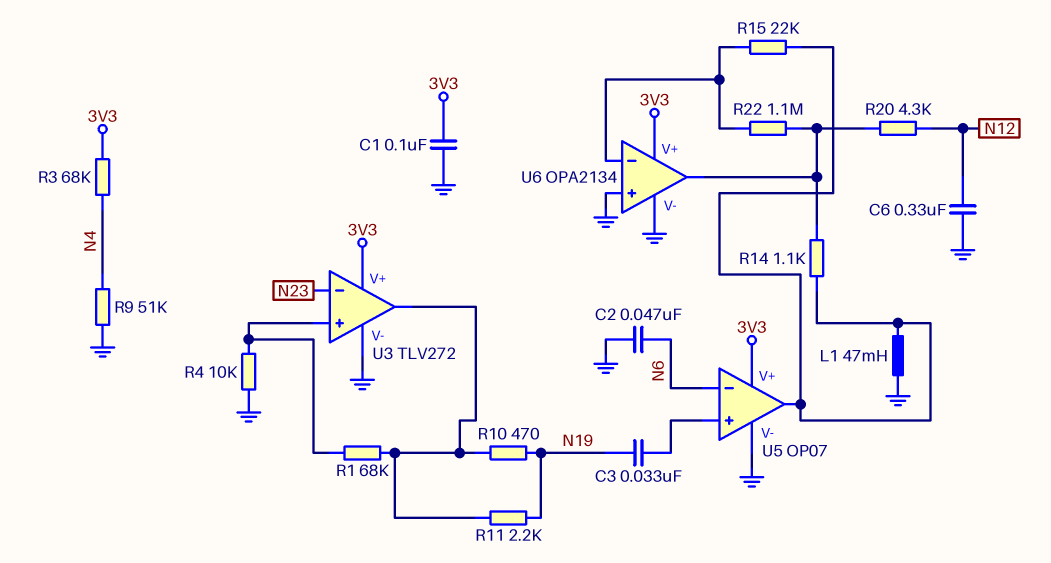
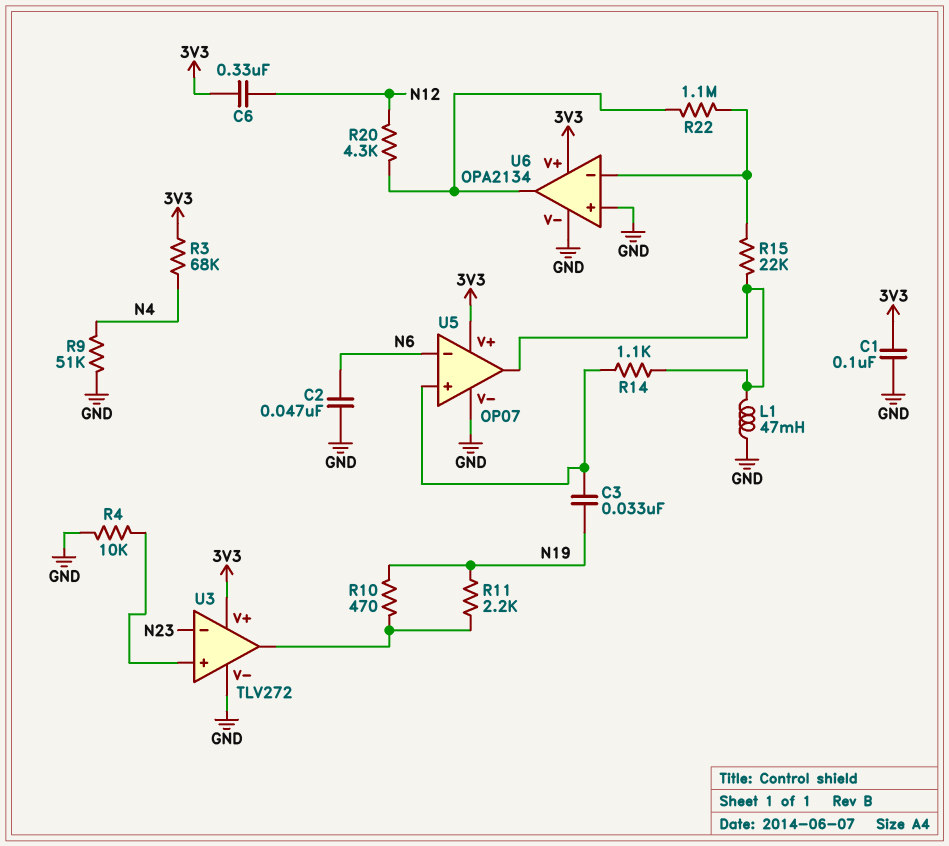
C6: 330nF (GND, N12) -> 330nF (3V3, N12)
R1: 68k (U3/in+, U3/out) -> none
R14: 1.1k (U5/out, U6/out) -> 1.1k (U5/in+, U5/out)

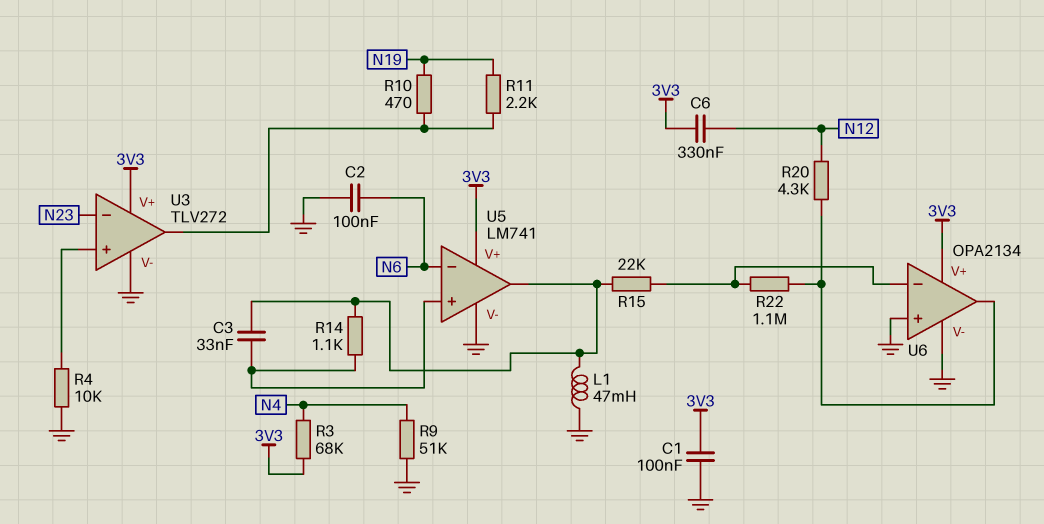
C2: 47nF (GND, N6) -> 100nF (GND, N6)
C3: 33nF (N19, U5/in+) -> 33nF (U5/in+, U5/out)
U5: OP07 -> LM741

